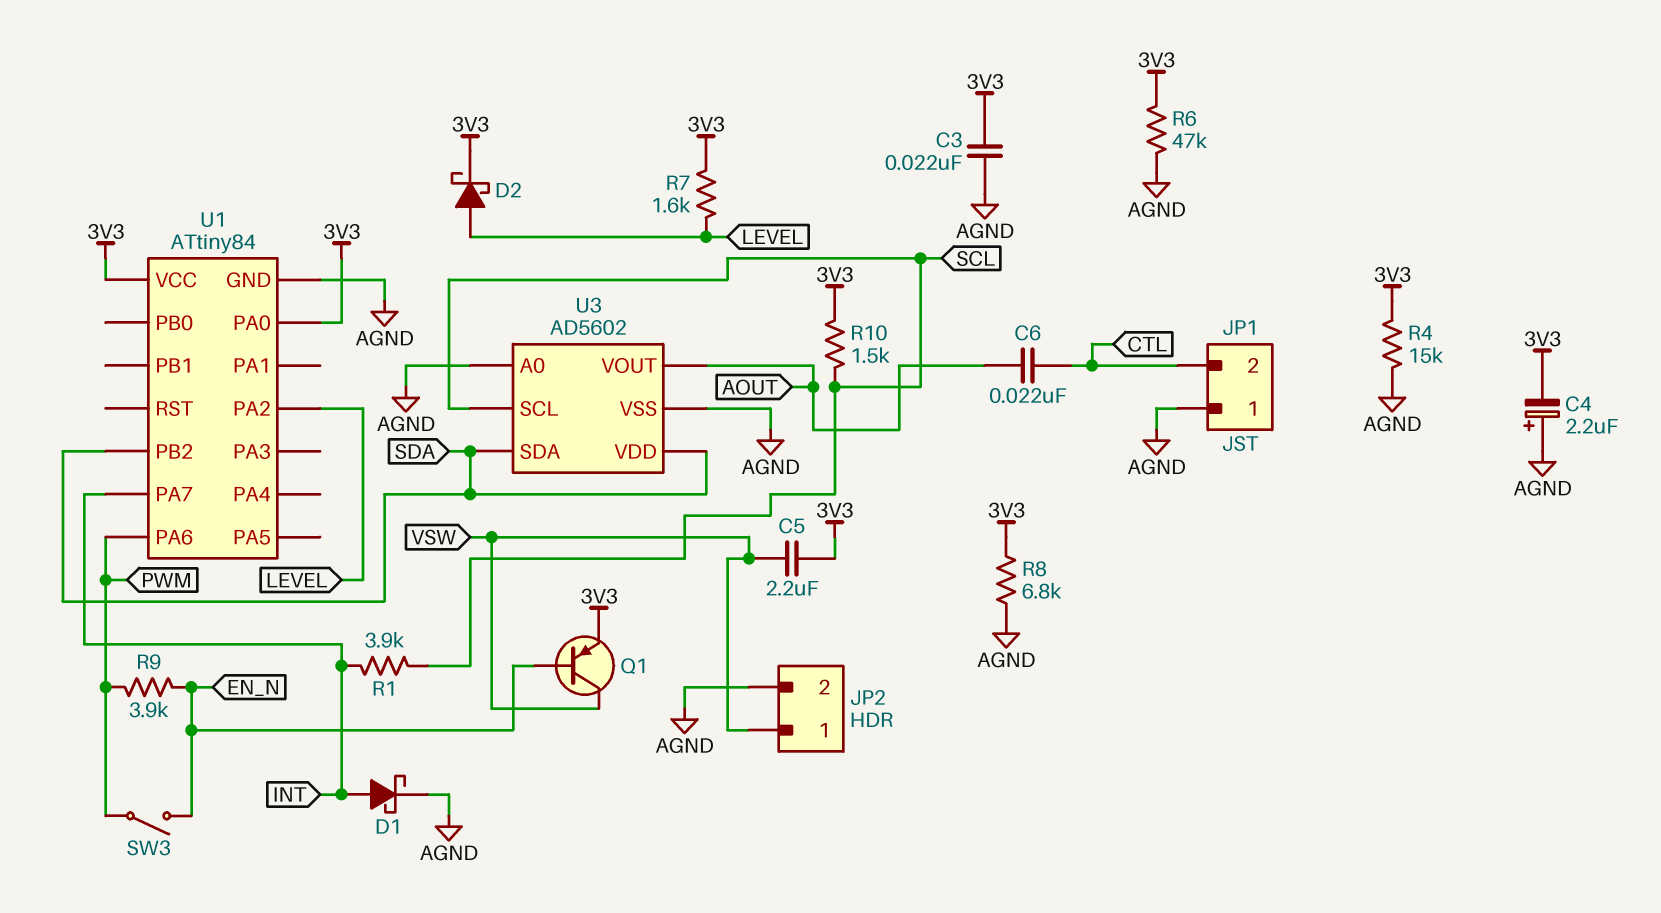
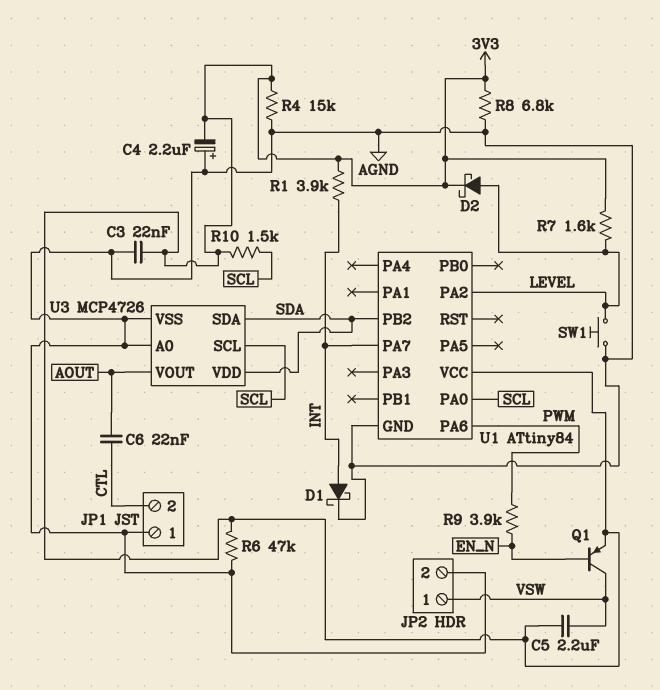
R1: 3.9k (INT, SCL) -> 3.9k (3V3, INT)
SW1: none -> button (AGND, LEVEL)
SW3: switch (EN_N, PWM) -> none
U1 pin PA0: 3V3 -> SCL
U3: AD5602 -> MCP4726

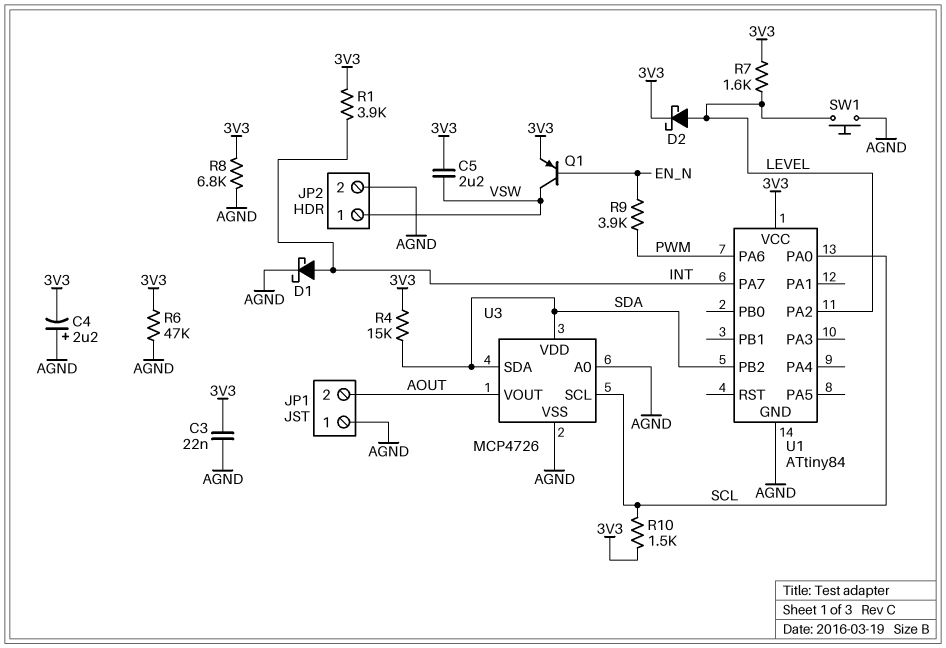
C6: 22nF (AOUT, CTL) -> none
JP1 pin 2: CTL -> AOUT
R4: 15k (3V3, AGND) -> 15k (3V3, SDA)

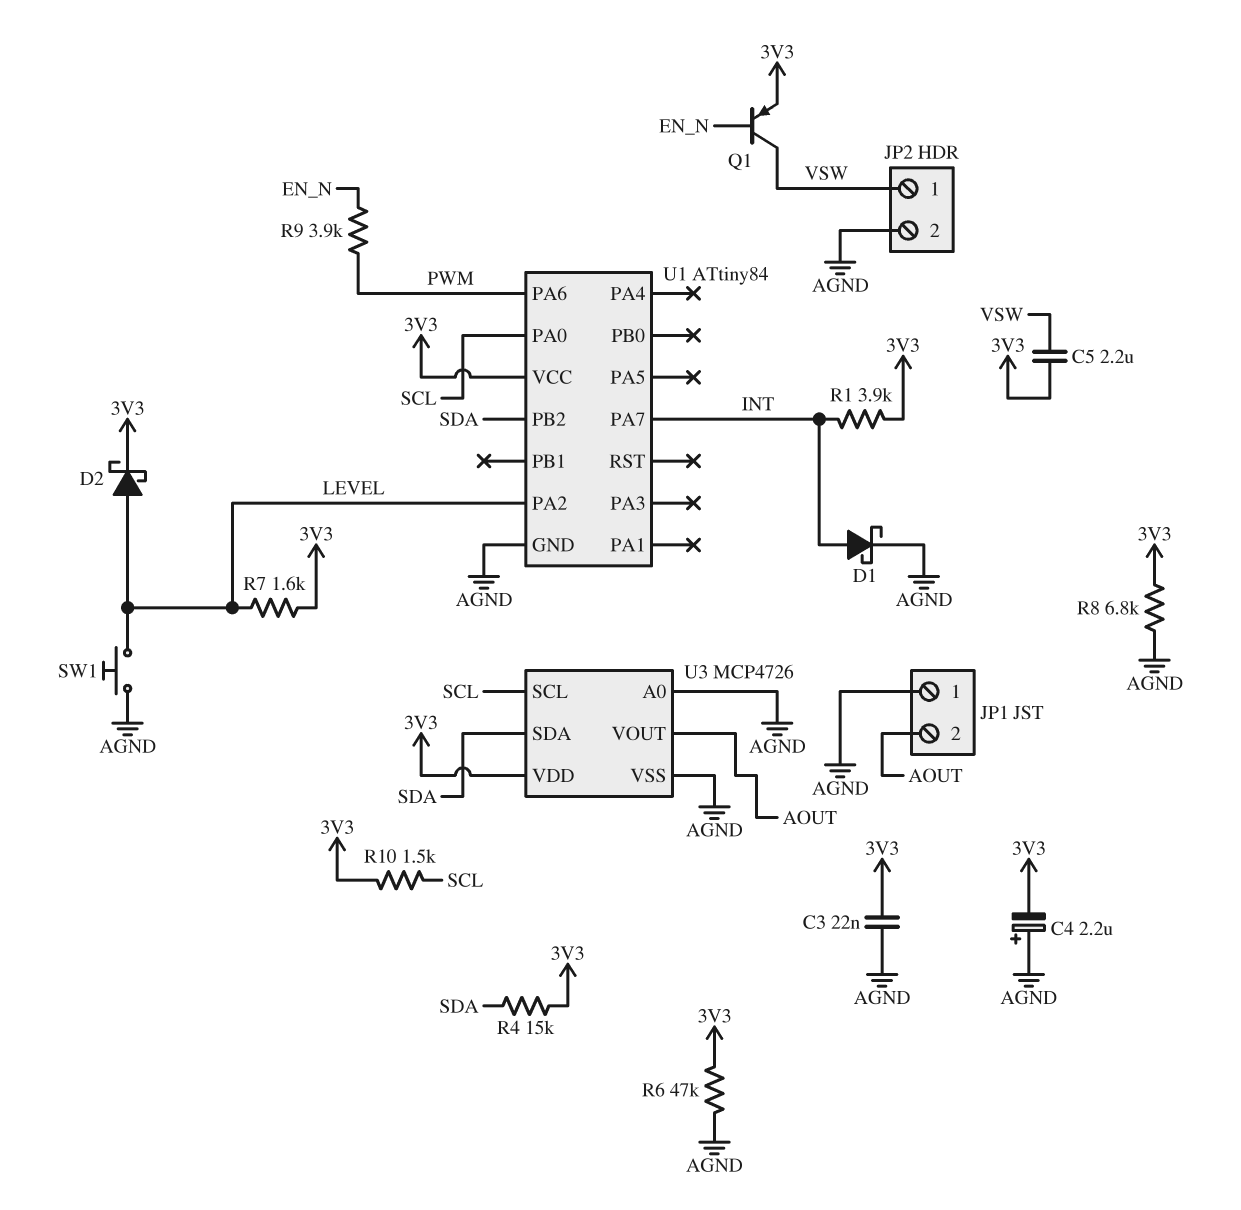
U3 pin VDD: SDA -> 3V3

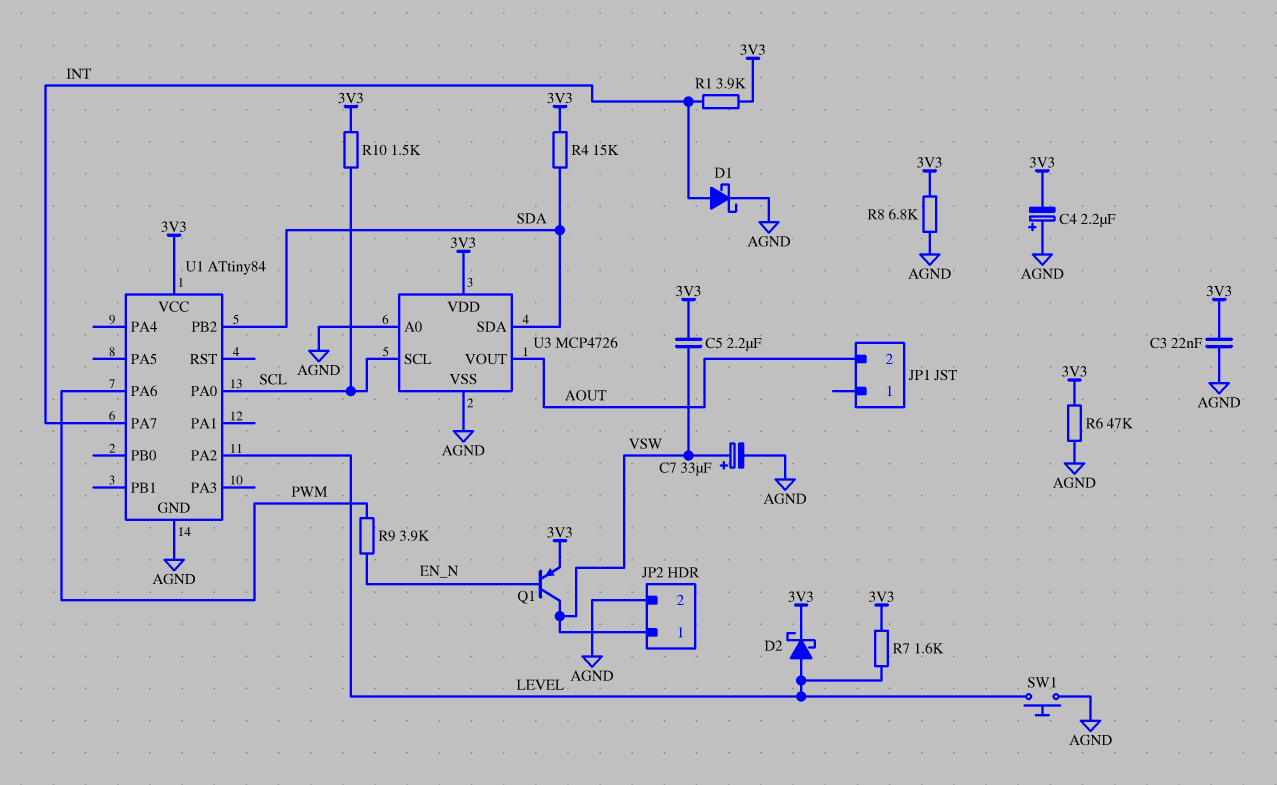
C7: none -> 33uF (plus VSW, minus AGND)
JP1 pin 1: AGND -> none

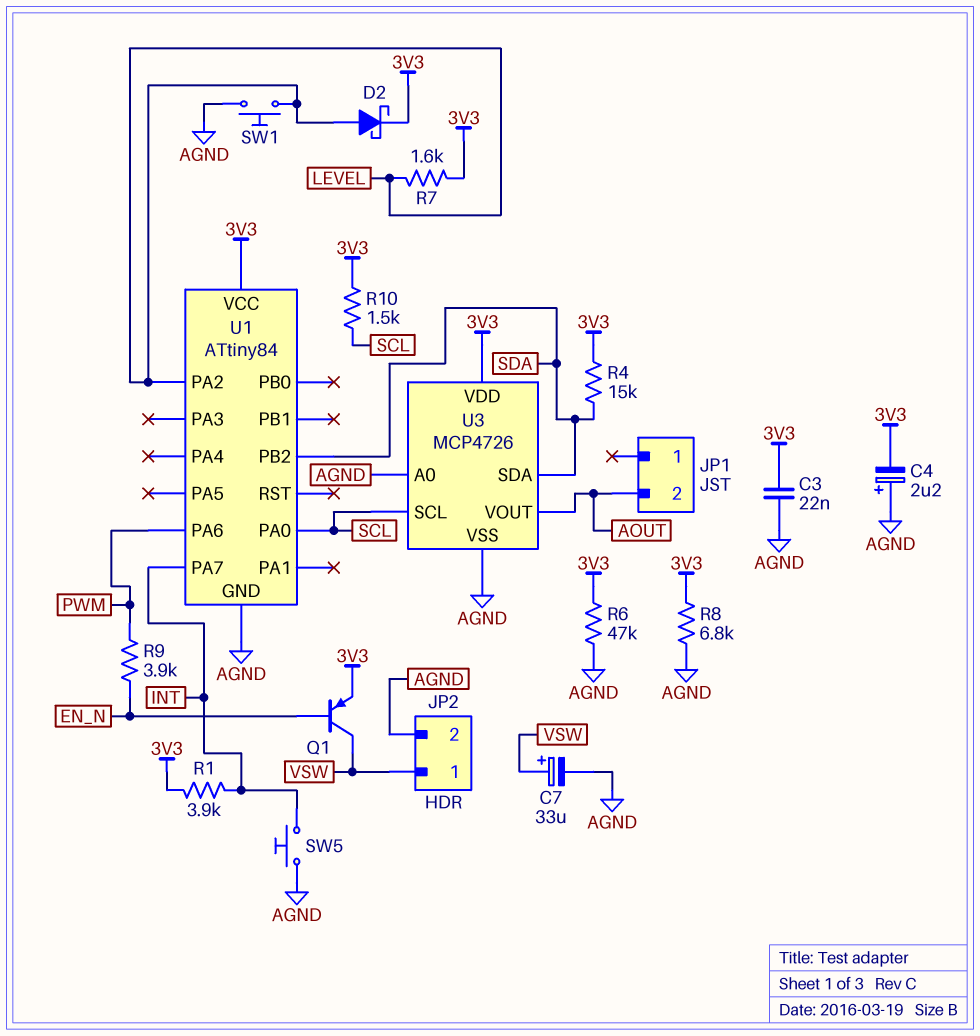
C5: 2.2uF (3V3, VSW) -> none
D1: schottky (A INT, K AGND) -> none
SW5: none -> button (AGND, INT)

